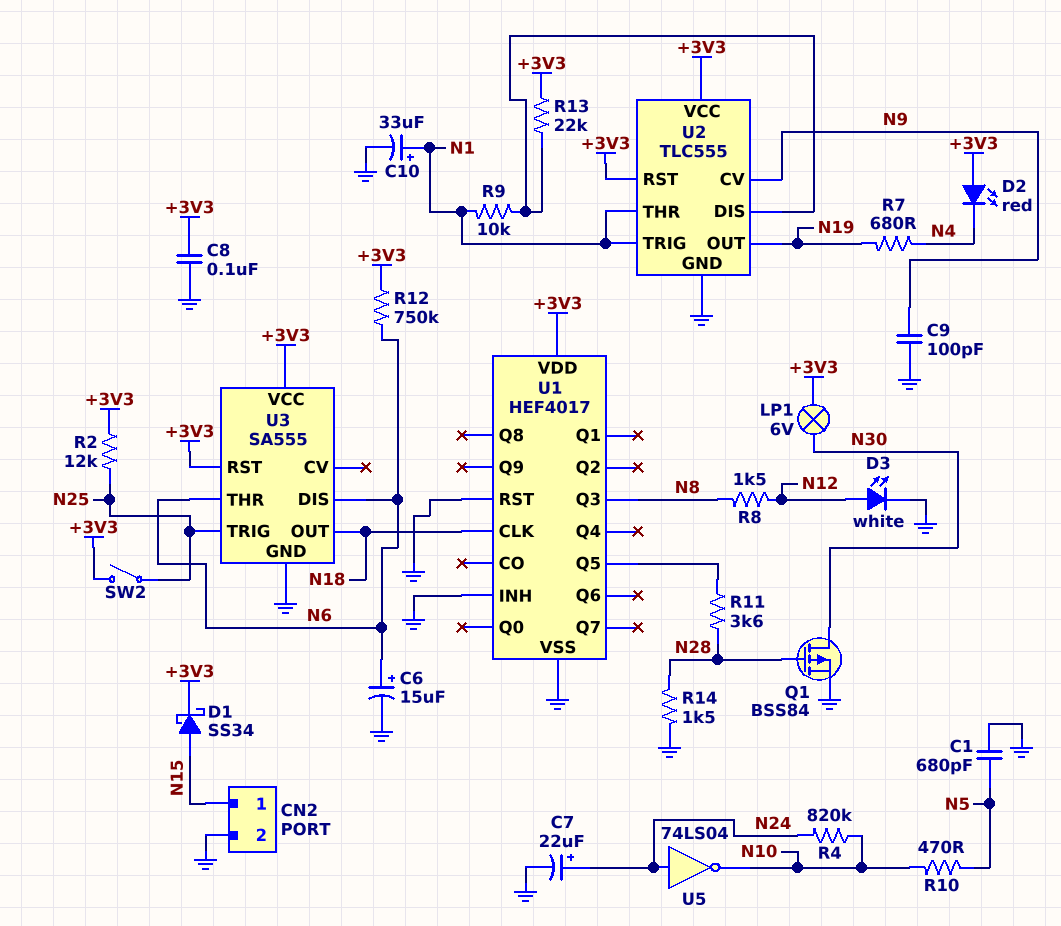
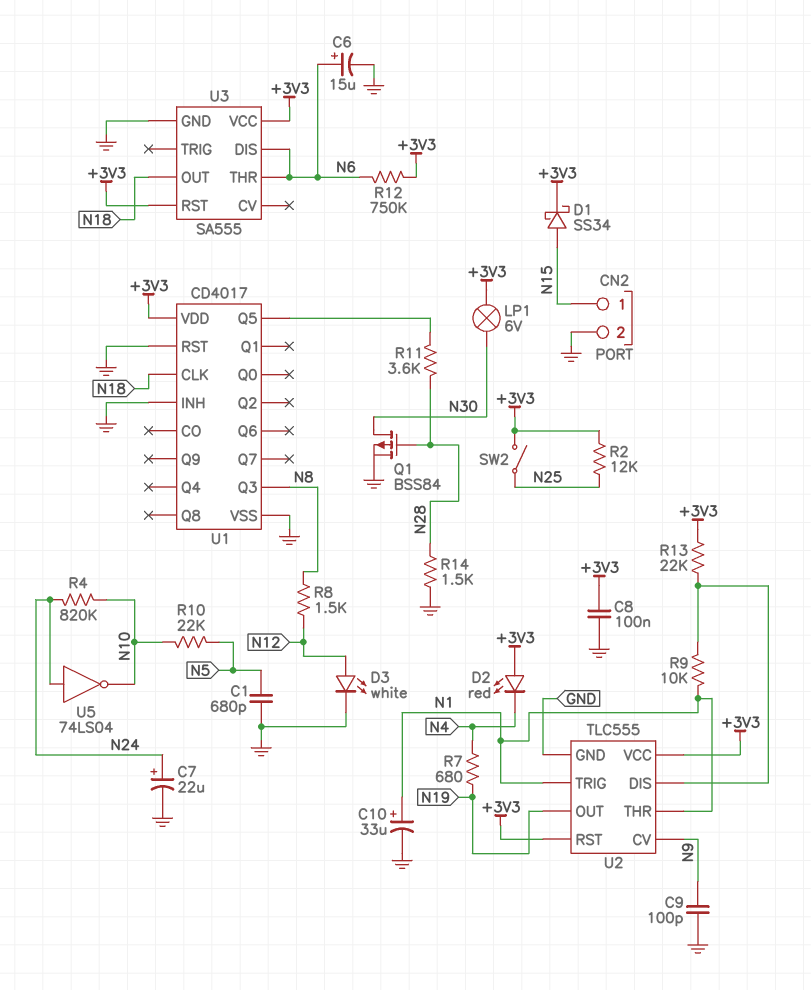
R10: 470 (N5, N10) -> 22k (N5, N10)
U1: HEF4017 -> CD4017
U3 pin TRIG: N25 -> none

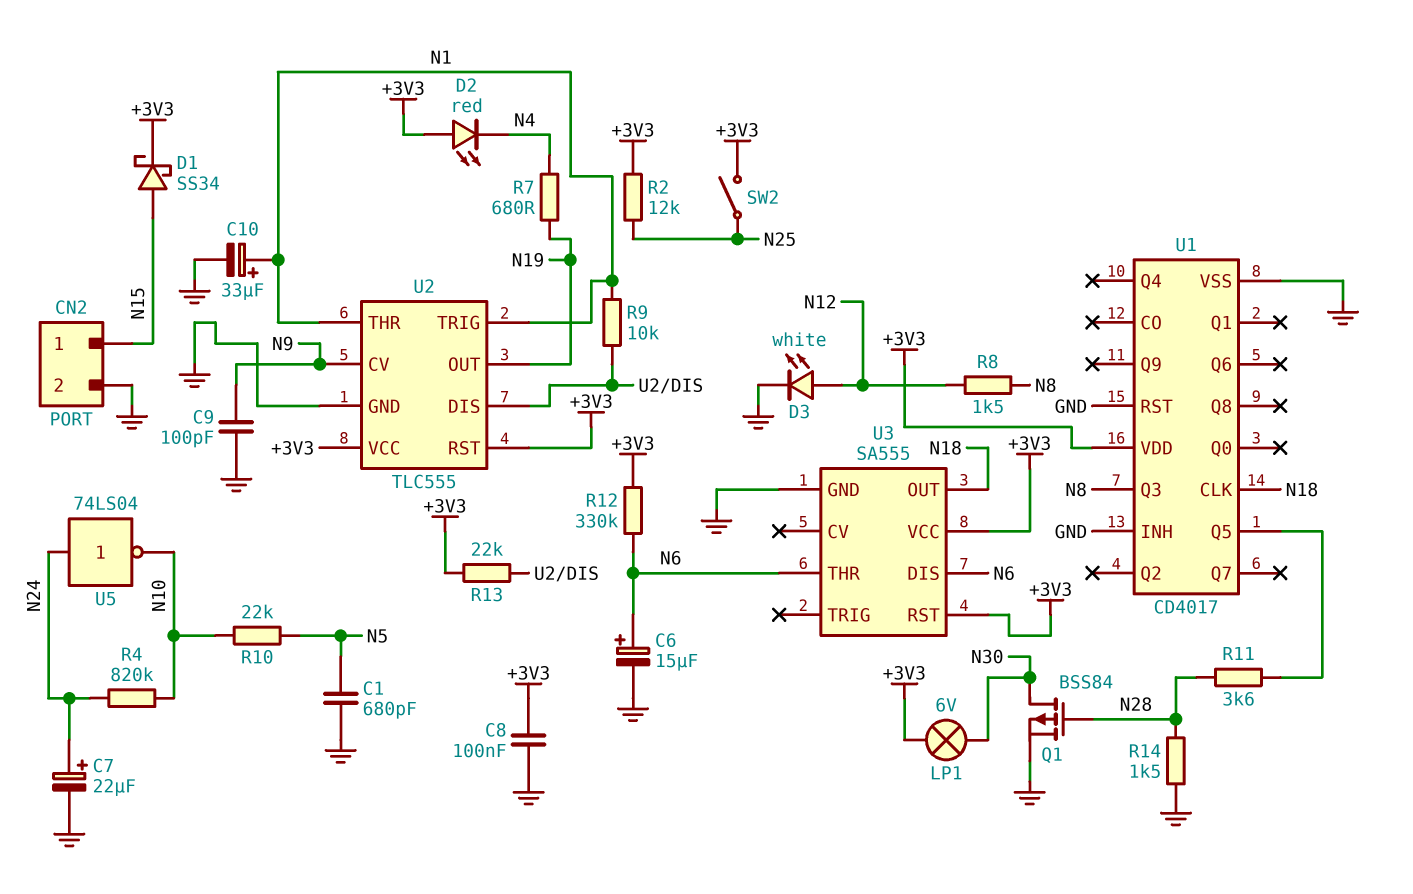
R12: 750k (+3V3, N6) -> 330k (+3V3, N6)

